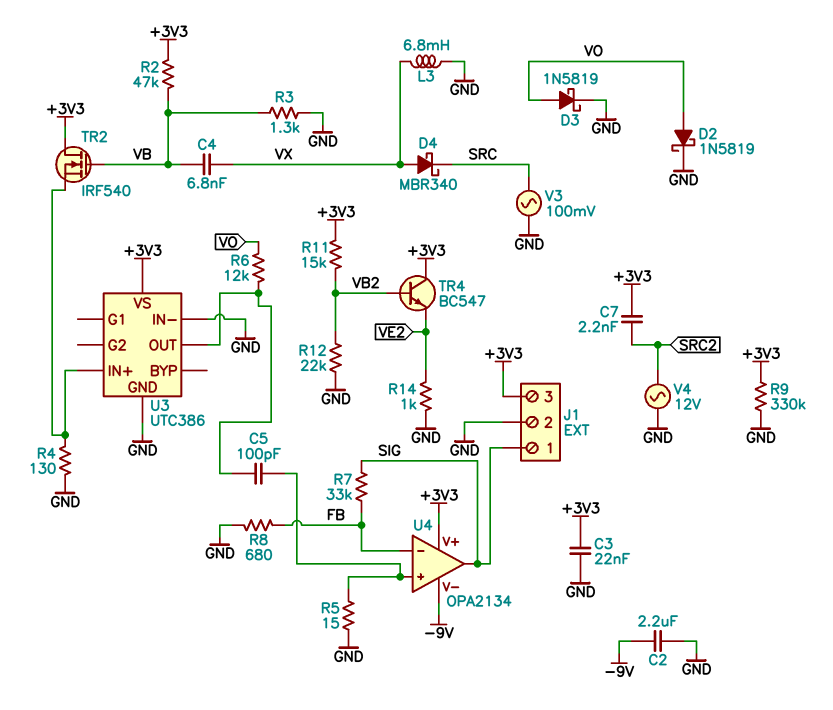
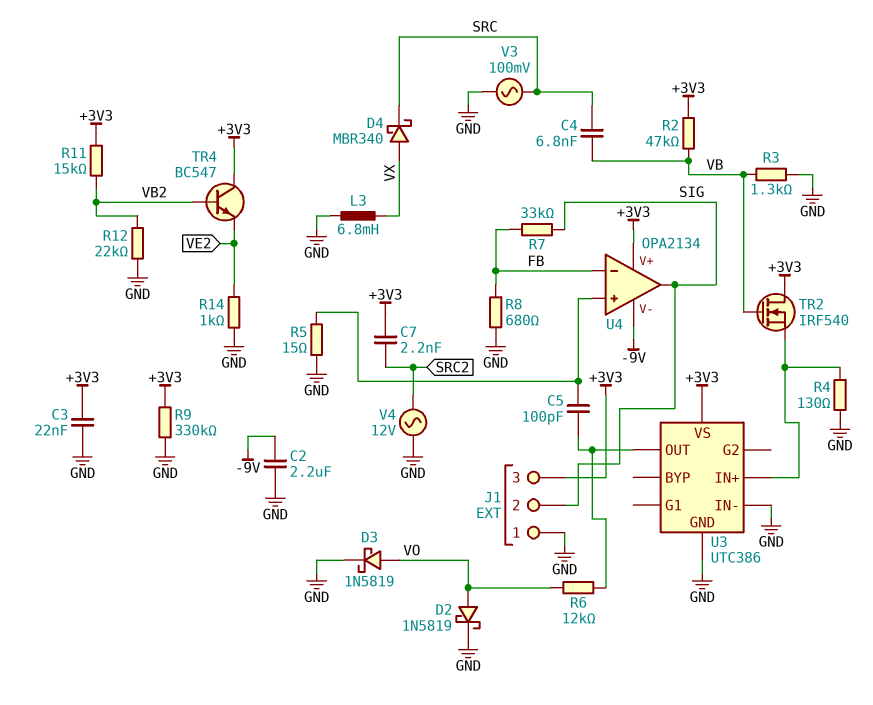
C4: 6.8nF (VB, VX) -> 6.8nF (SRC, VB)
J1 pin 1: SIG -> GND
J1 pin 2: GND -> SIG

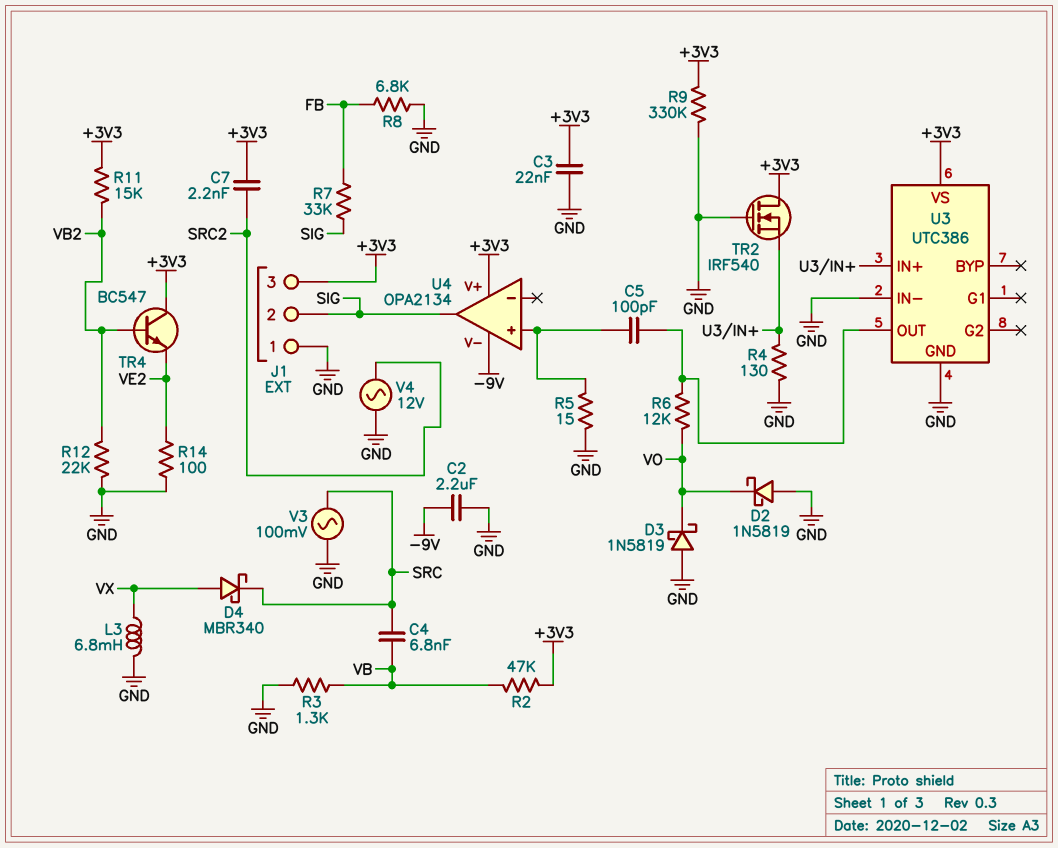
D2: schottky 1N5819 (A VO, K GND) -> schottky 1N5819 (A GND, K VO)
D3: schottky 1N5819 (A VO, K GND) -> schottky 1N5819 (A GND, K VO)
R8: 680 (FB, GND) -> 6.8k (FB, GND)
R14: 1k (GND, VE2) -> 100 (GND, VE2)
TR2: NMOS IRF540 (G VB, D +3V3, S U3/IN+) -> NMOS IRF540 (G GND, D +3V3, S U3/IN+)
U4 pin in-: FB -> none

